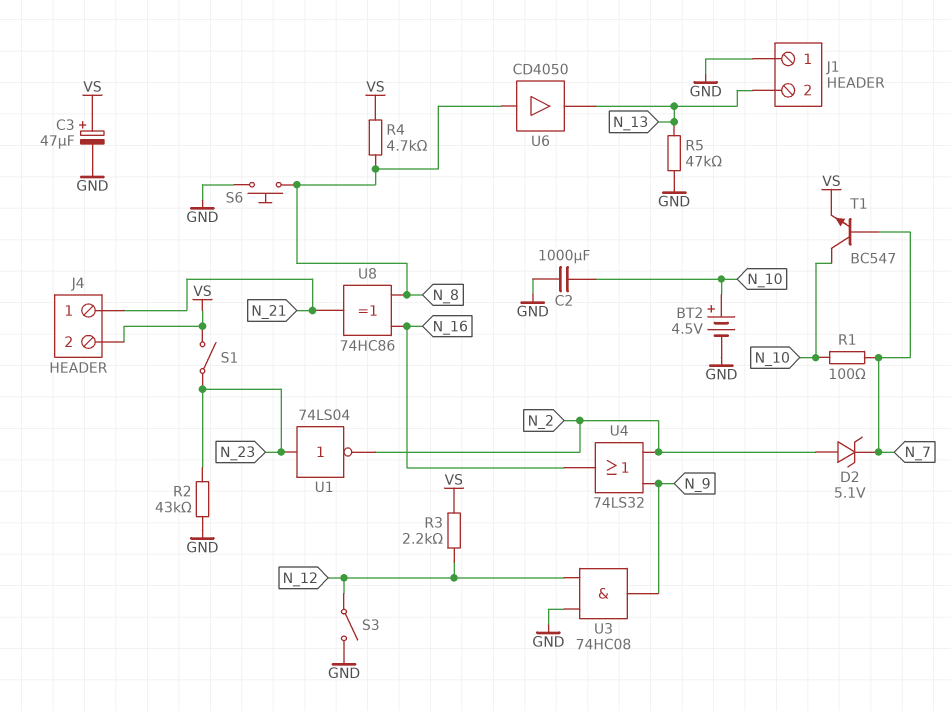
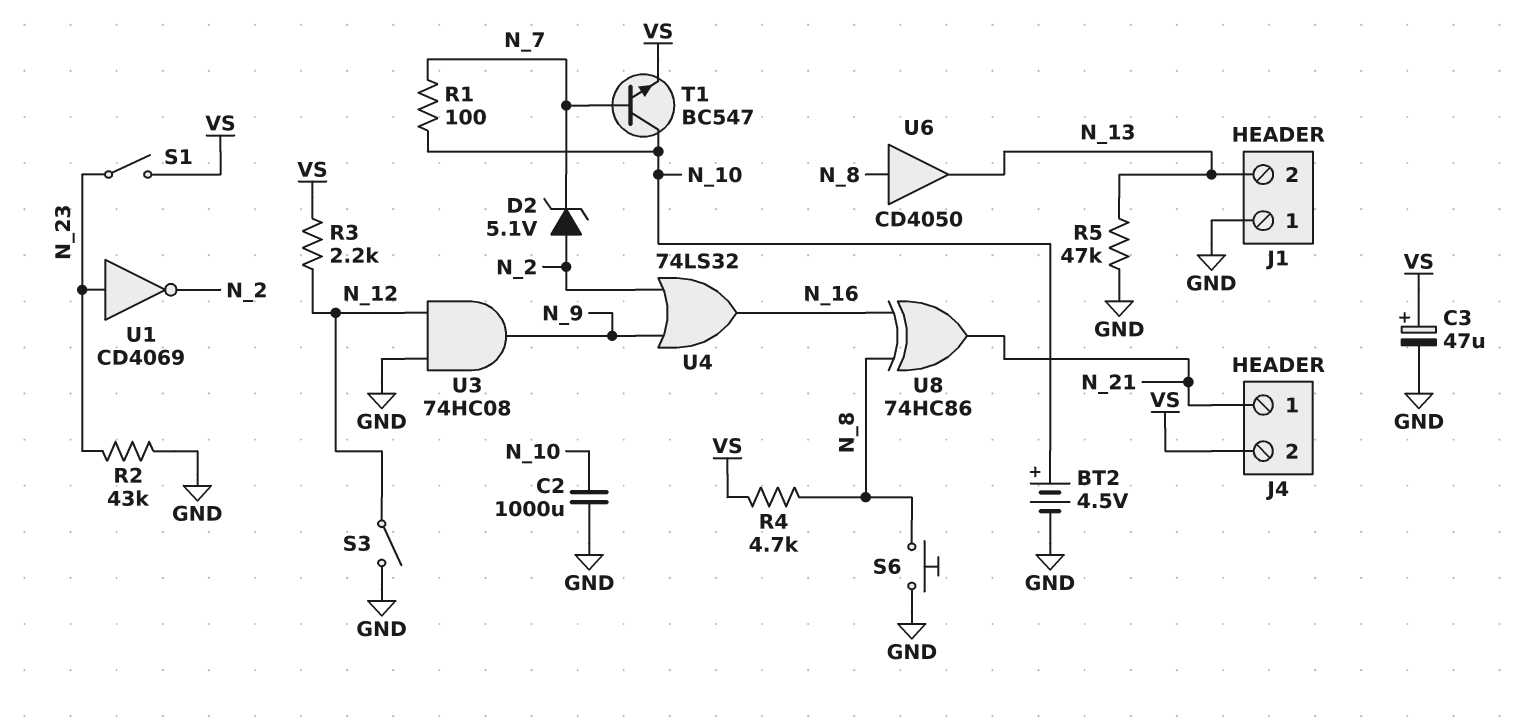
U1: NOT 74LS04 (in N_23, out N_2) -> NOT CD4069 (in N_23, out N_2)

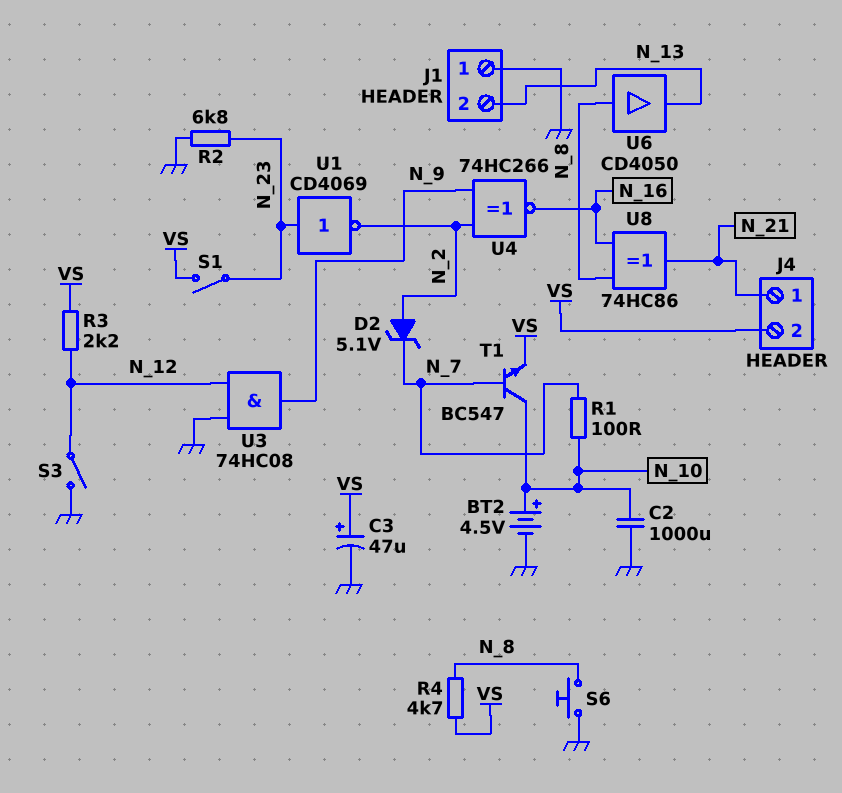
R2: 43k (GND, N_23) -> 6.8k (GND, N_23)
R5: 47k (GND, N_13) -> none
U4: OR 74LS32 (in N_2, in N_9, out N_16) -> XNOR 74HC266 (in N_2, in N_9, out N_16)

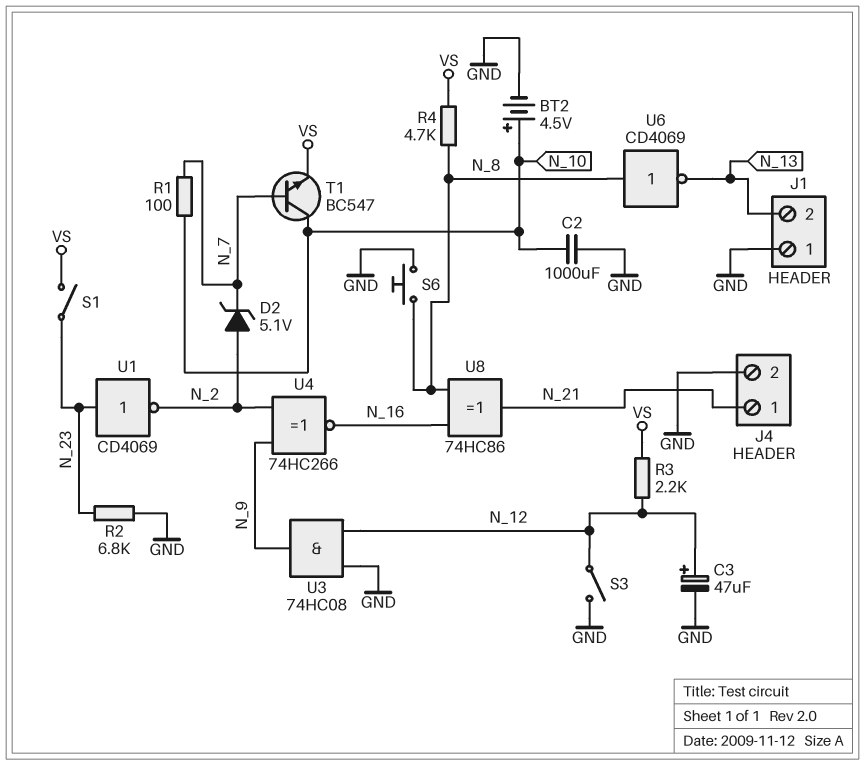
C3: 47uF (plus VS, minus GND) -> 47uF (plus N_12, minus GND)
J4 pin 2: VS -> GND
U6: buffer CD4050 (in N_8, out N_13) -> NOT CD4069 (in N_8, out N_13)

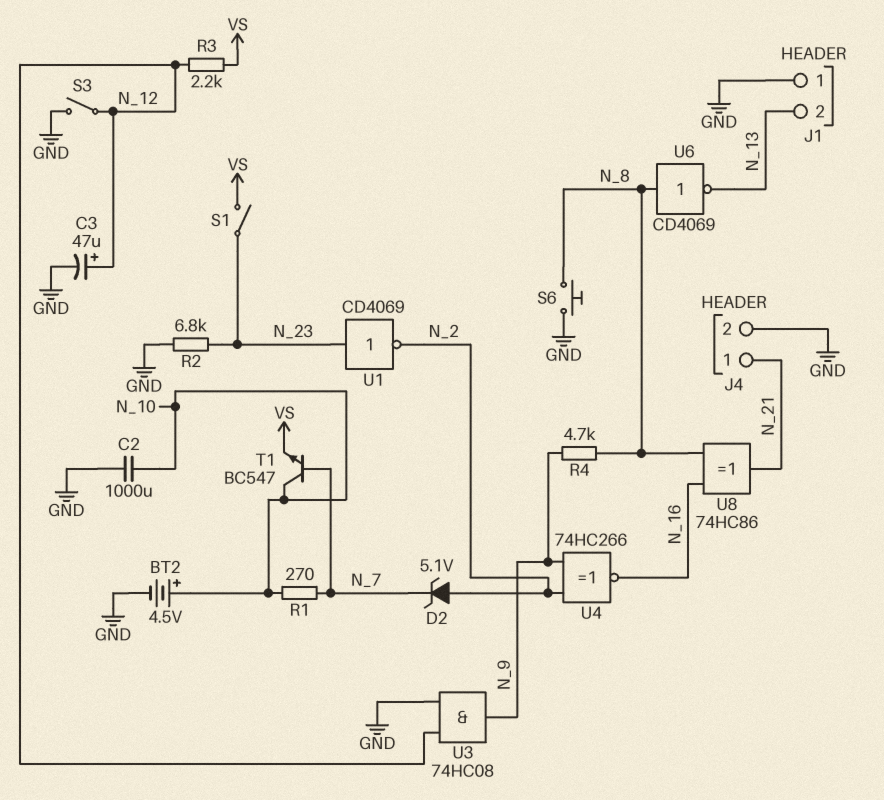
R1: 100 (N_7, N_10) -> 270 (N_7, N_10)
R4: 4.7k (N_8, VS) -> 4.7k (N_8, N_9)

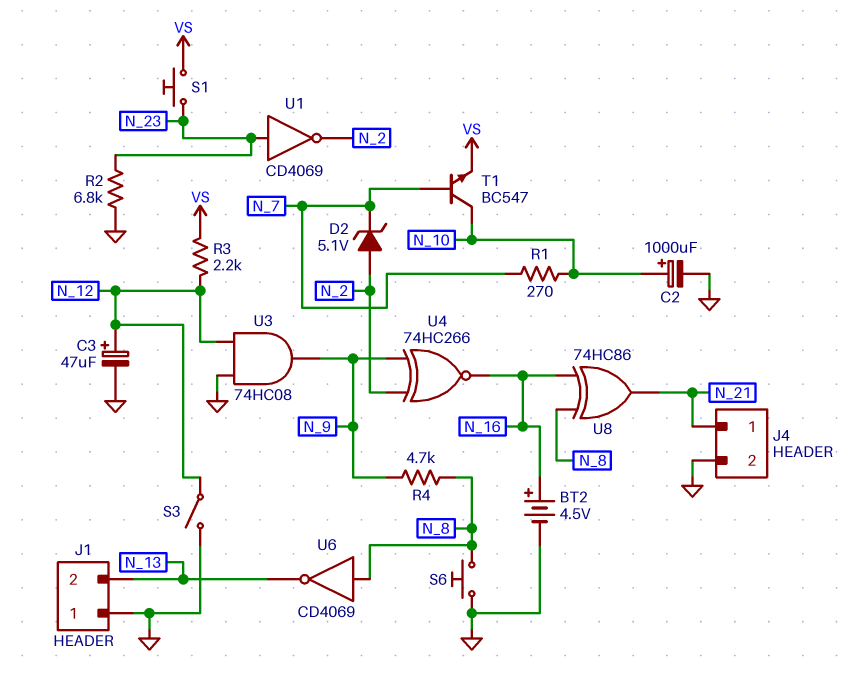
BT2: 4.5V (plus N_10, minus GND) -> 4.5V (plus N_16, minus GND)
C2: 1000uF (GND, N_10) -> 1000uF (plus N_10, minus GND)
S1: switch (N_23, VS) -> button (N_23, VS)

